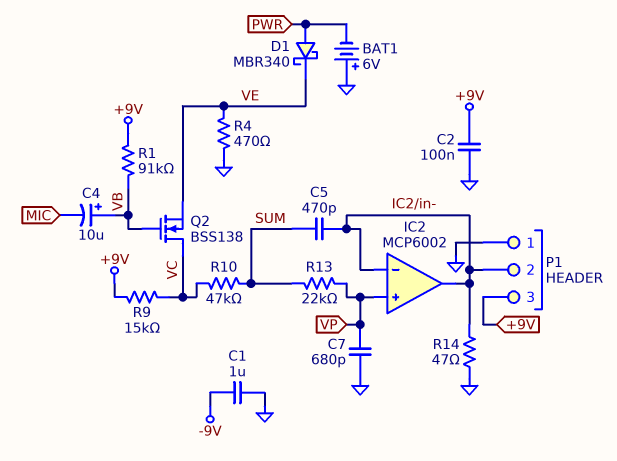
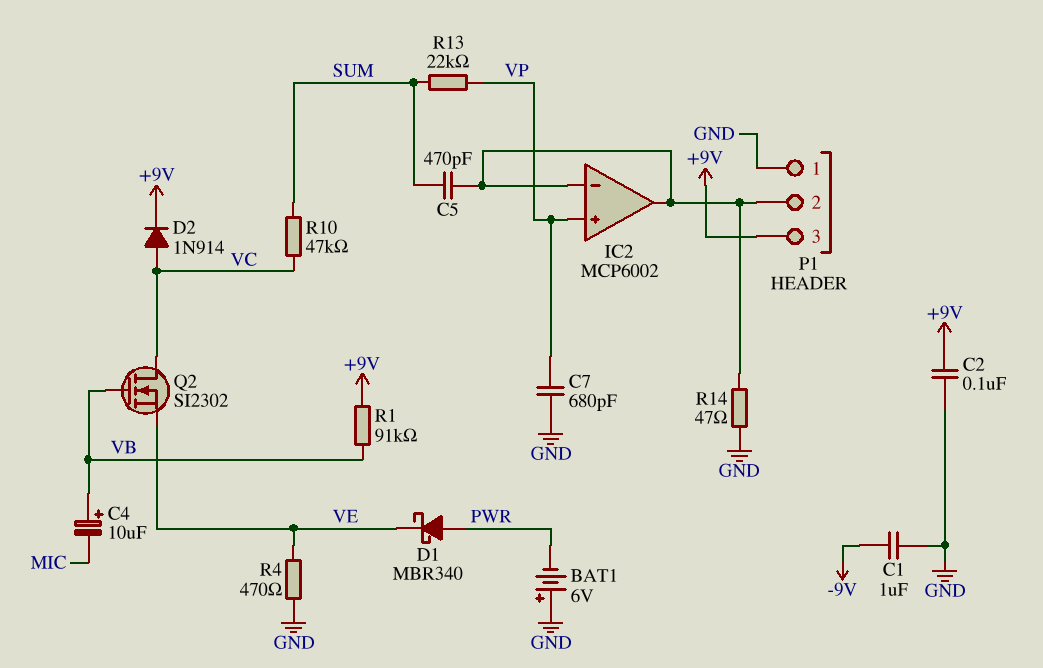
D2: none -> diode 1N914 (A VC, K +9V)
Q2: NMOS BSS138 (G VB, D VC, S VE) -> NMOS SI2302 (G VB, D VC, S VE)
R9: 15k (+9V, VC) -> none

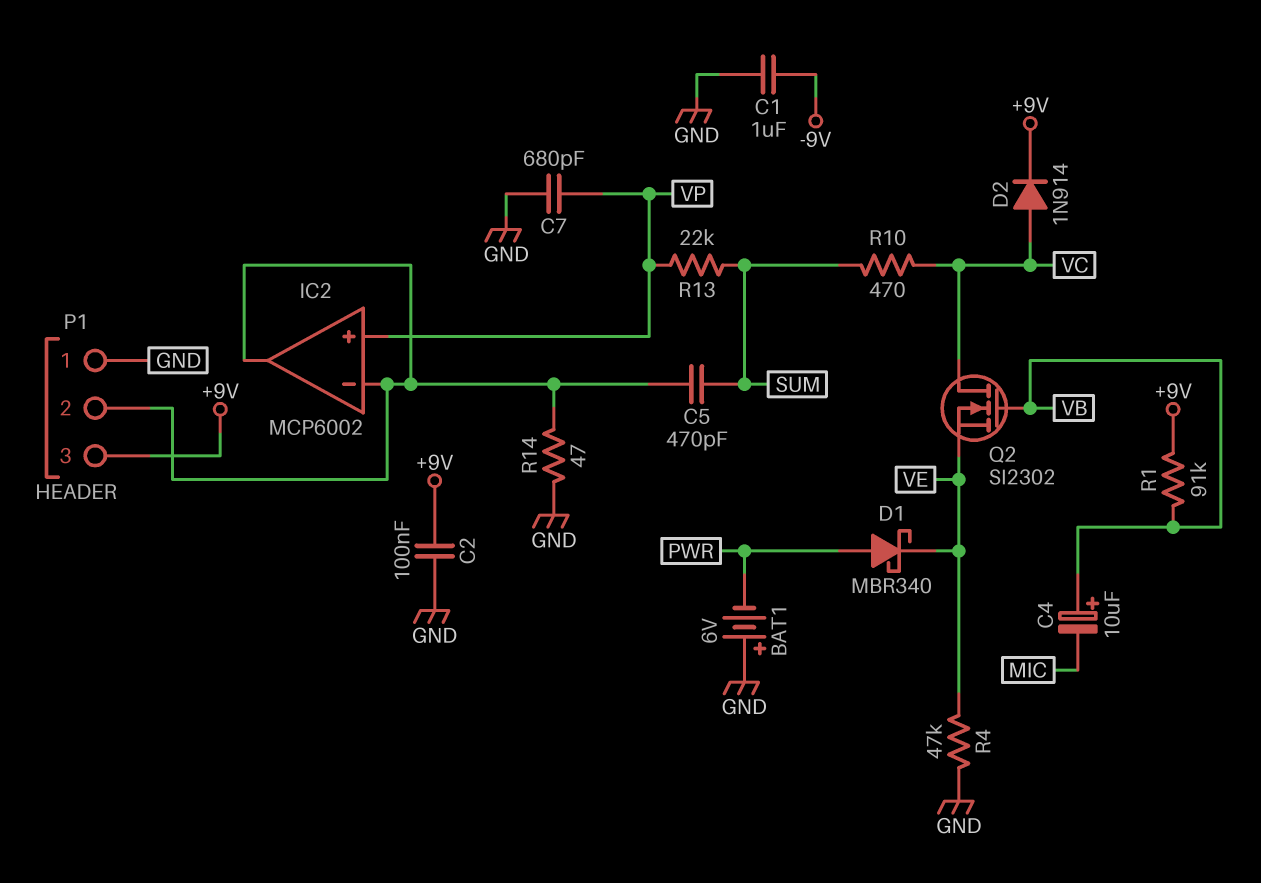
R4: 470 (GND, VE) -> 47k (GND, VE)
R10: 47k (SUM, VC) -> 470 (SUM, VC)

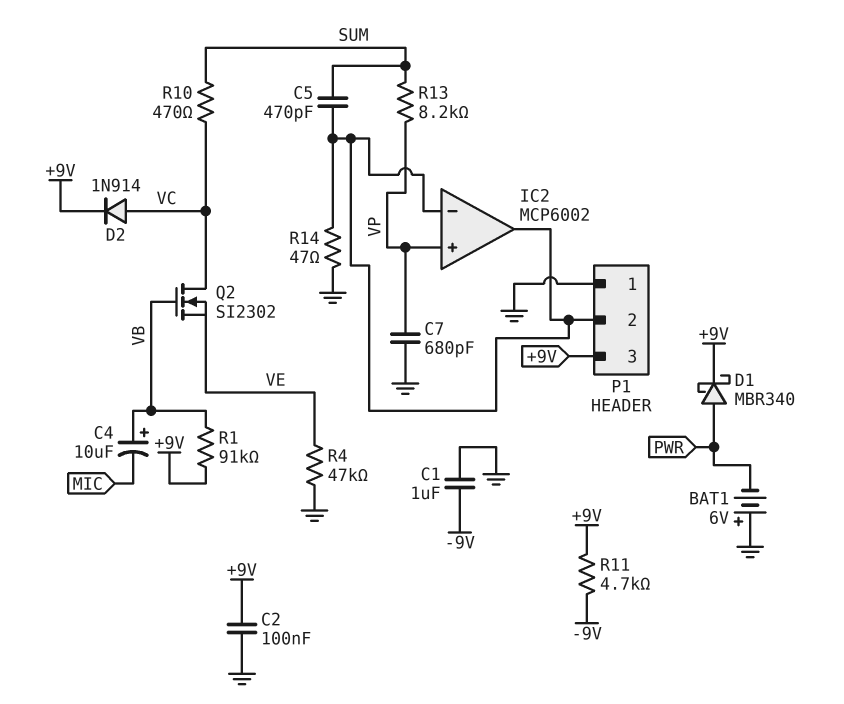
D1: schottky MBR340 (A PWR, K VE) -> schottky MBR340 (A PWR, K +9V)
R11: none -> 4.7k (+9V, -9V)
R13: 22k (SUM, VP) -> 8.2k (SUM, VP)

